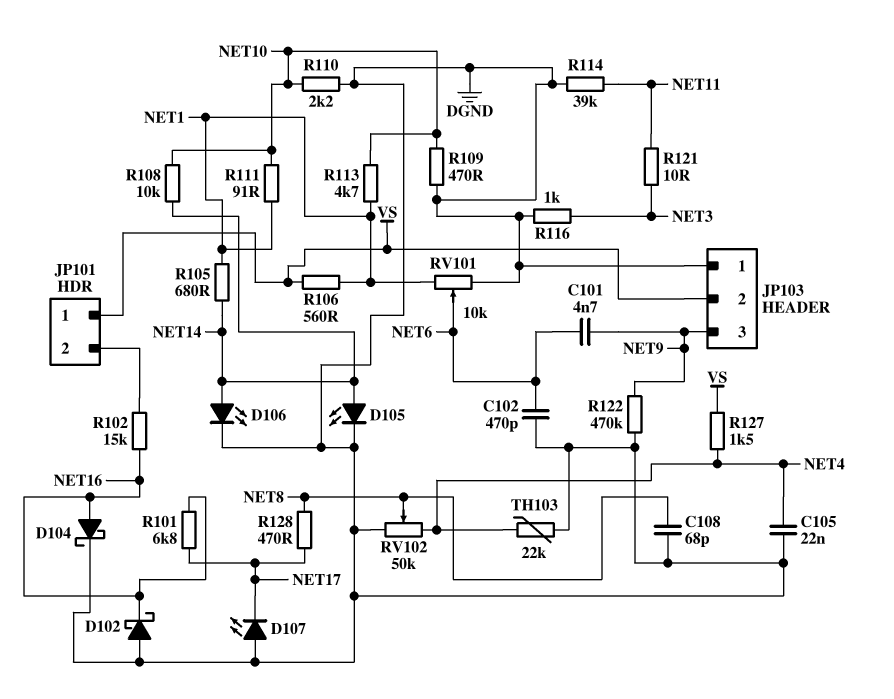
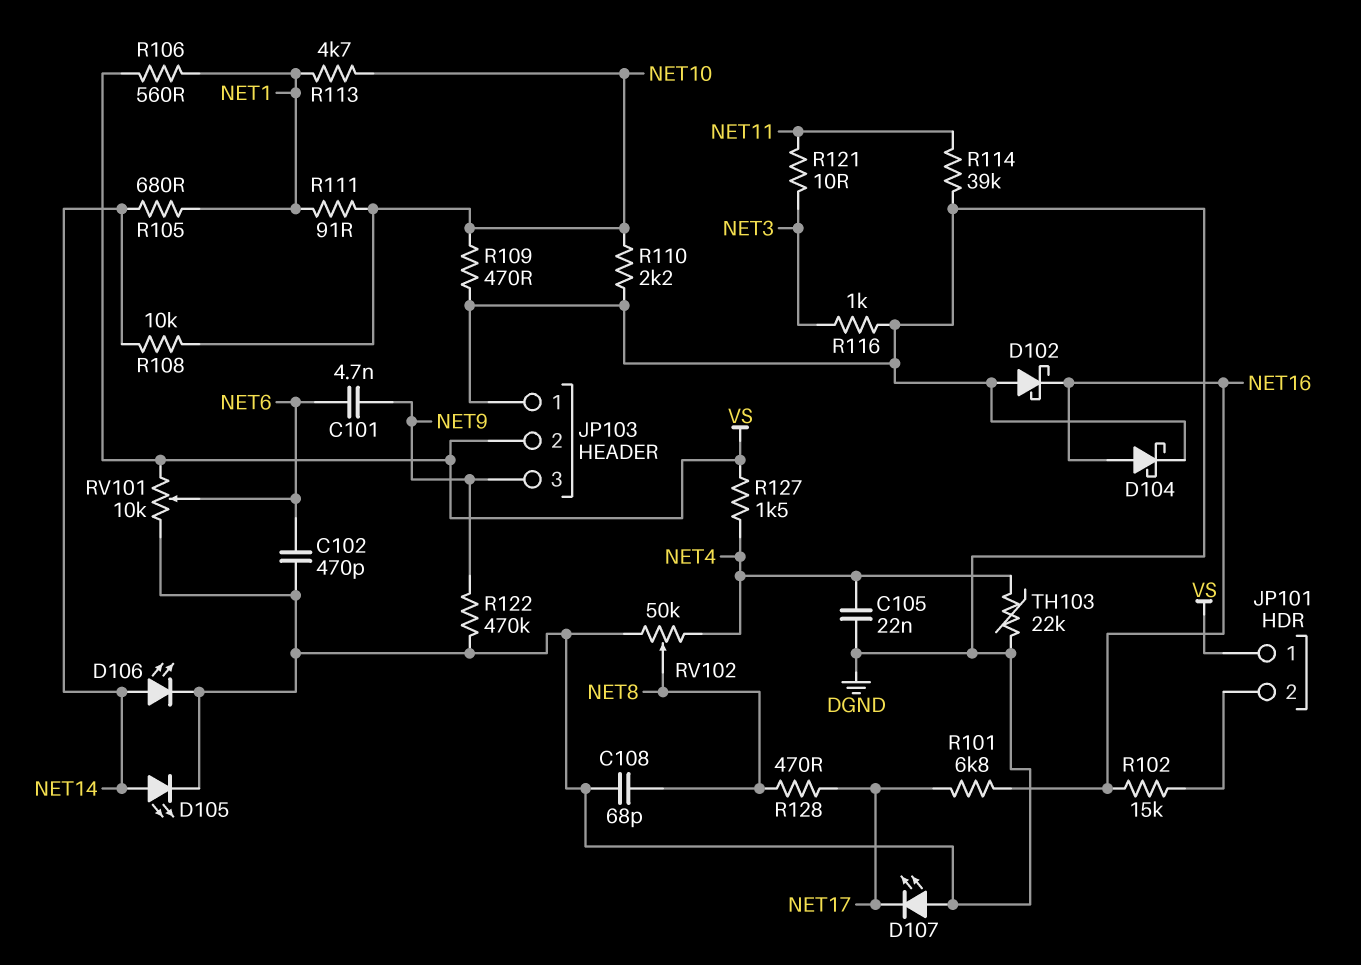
RV101: 10k (DGND, NET1, wiper NET6) -> 10k (DGND, VS, wiper NET6)

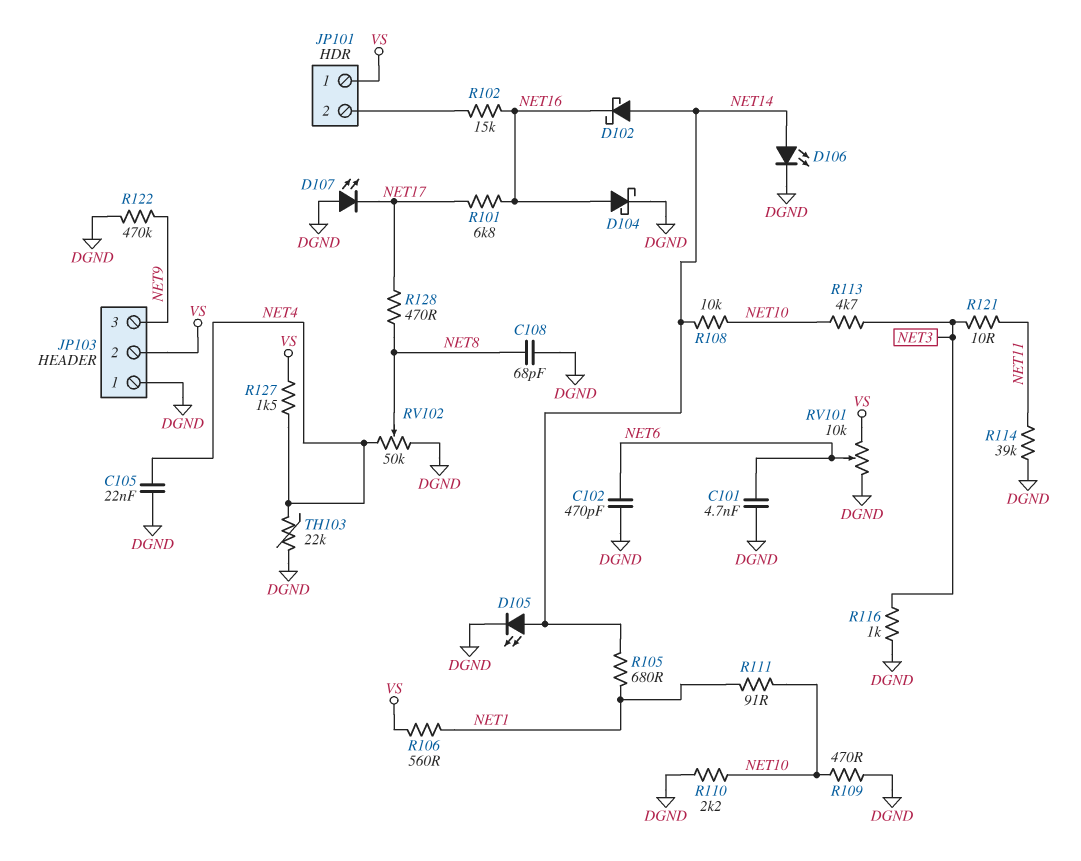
C101: 4.7nF (NET6, NET9) -> 4.7nF (DGND, NET6)
D102: schottky (A DGND, K NET16) -> schottky (A NET14, K NET16)
R113: 4.7k (NET1, NET10) -> 4.7k (NET3, NET10)

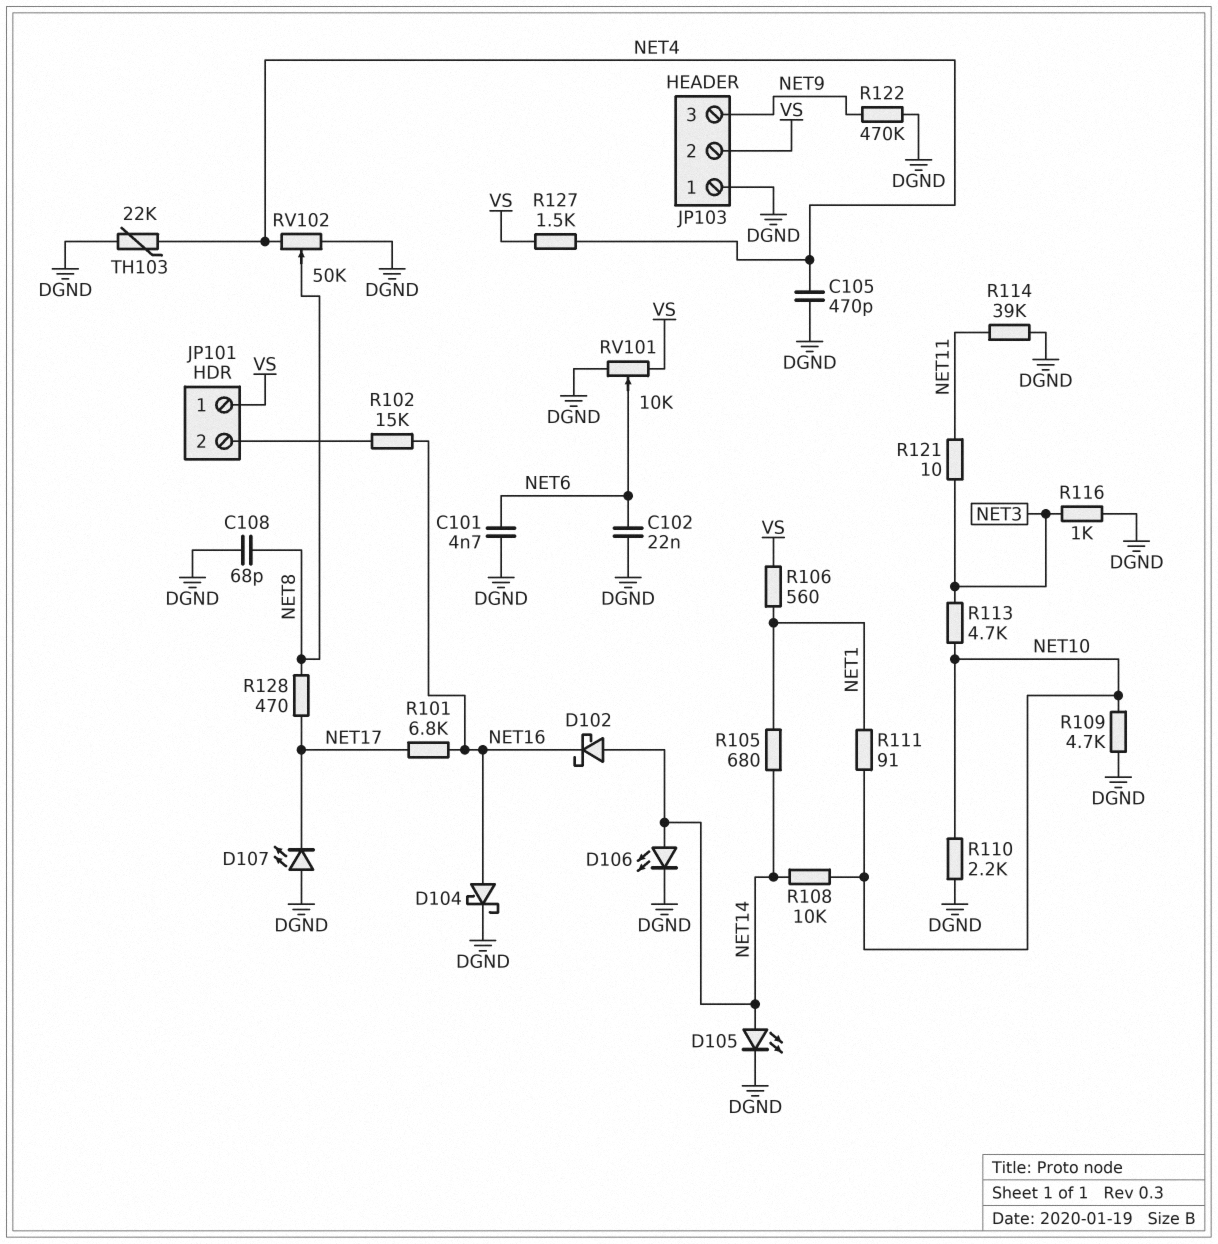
C102: 470pF (DGND, NET6) -> 22nF (DGND, NET6)
C105: 22nF (DGND, NET4) -> 470pF (DGND, NET4)
R109: 470 (DGND, NET10) -> 4.7k (DGND, NET10)

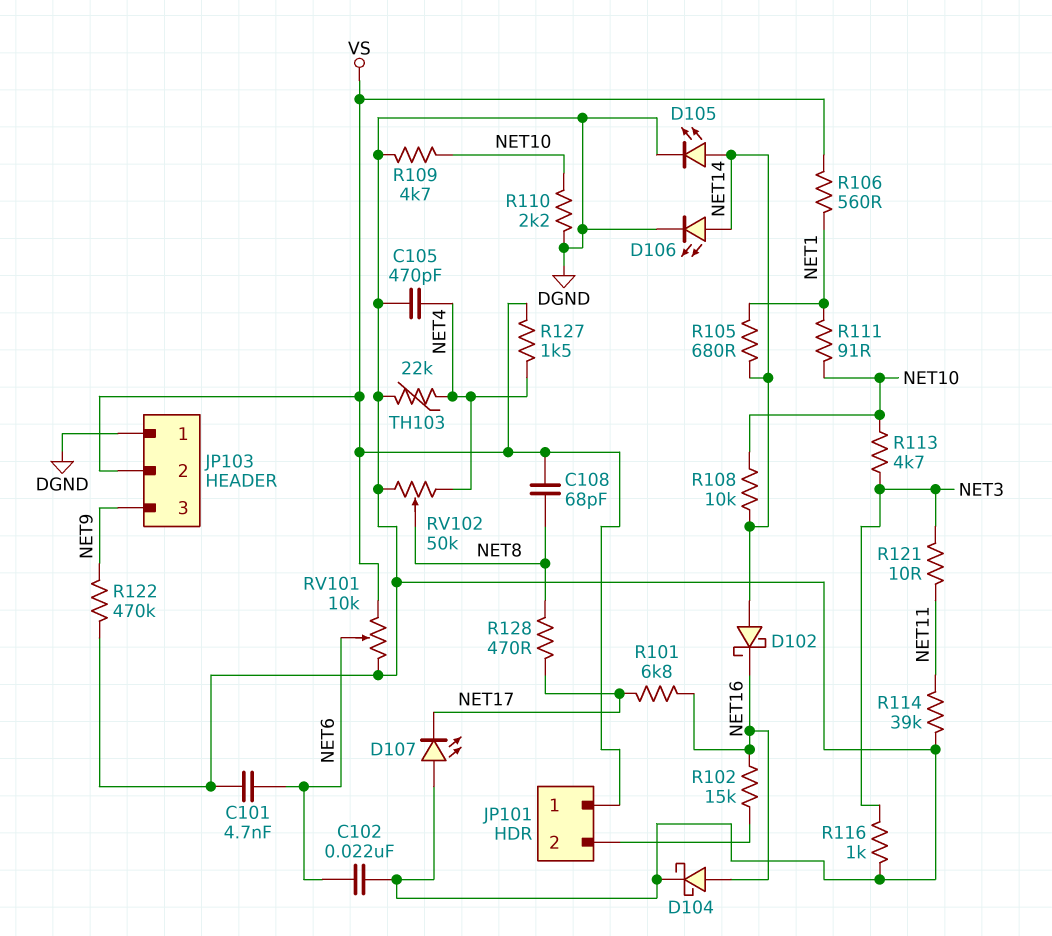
C108: 68pF (DGND, NET8) -> 68pF (NET8, VS)

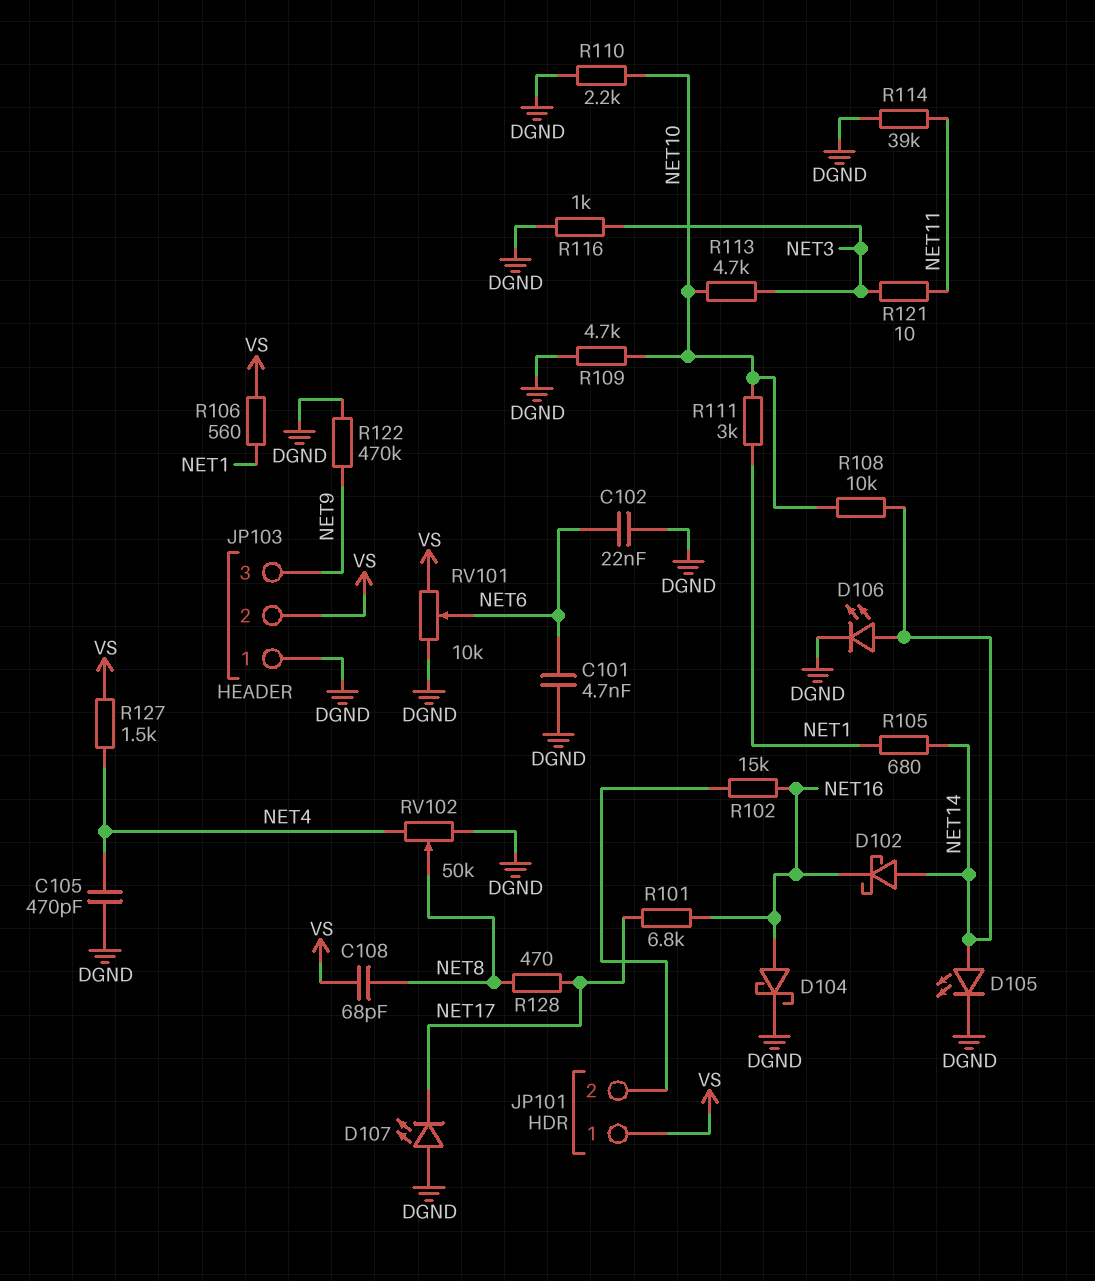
R111: 91 (NET1, NET10) -> 3k (NET1, NET10)
TH103: 22k (DGND, NET4) -> none

